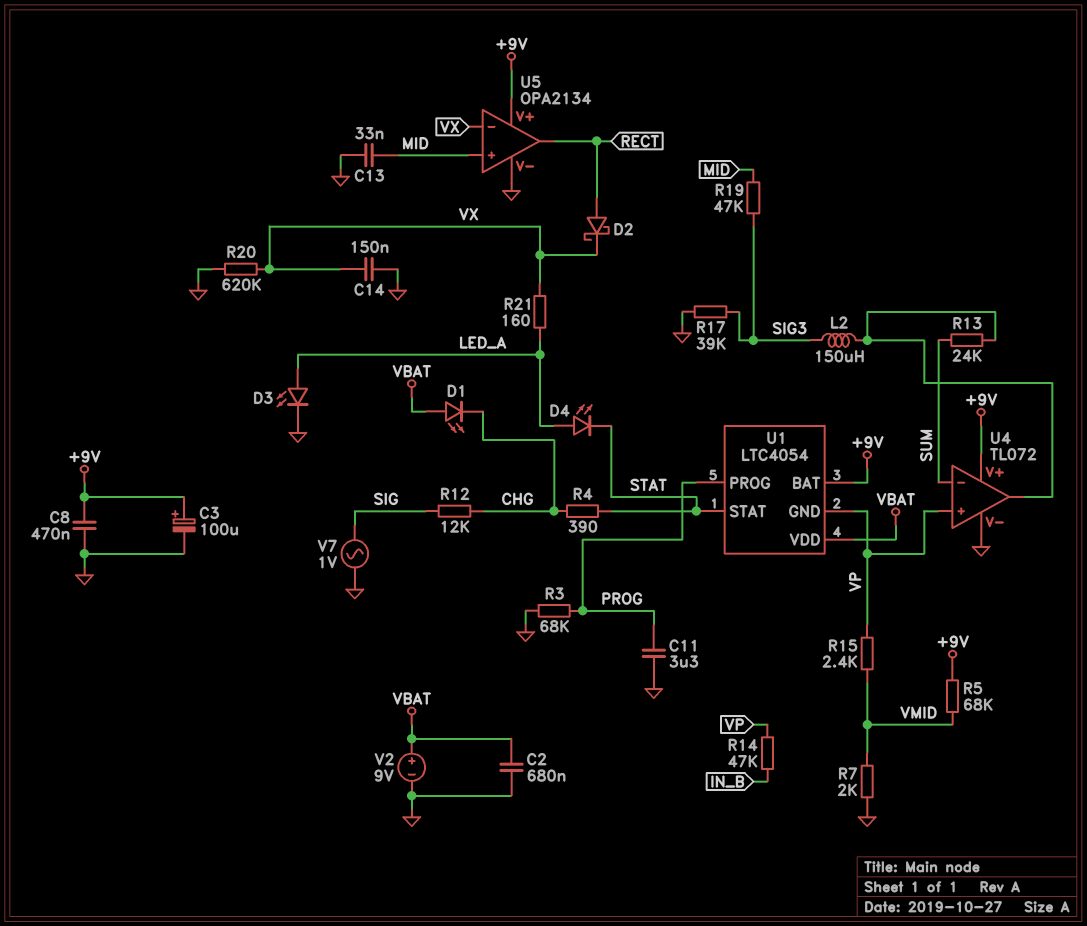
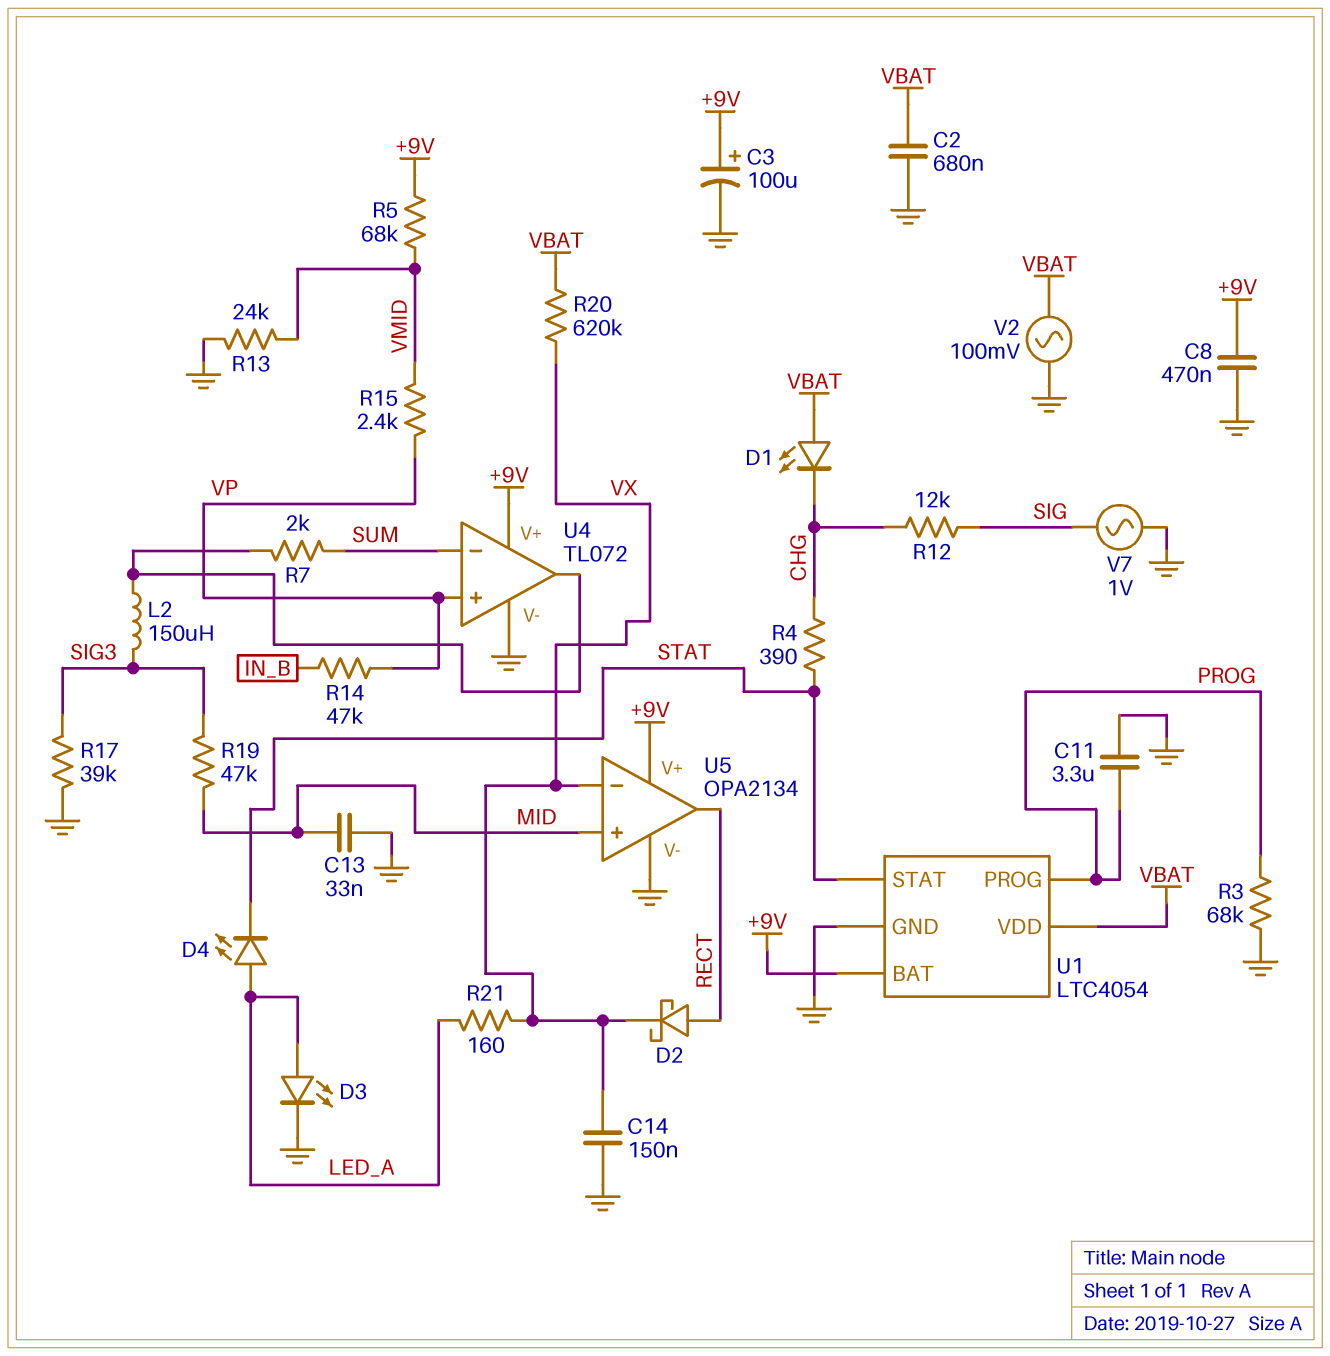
R7: 2k (GND, VMID) -> 2k (SUM, U4/out)
R13: 24k (SUM, U4/out) -> 24k (GND, VMID)
R20: 620k (GND, VX) -> 620k (VBAT, VX)
U1 pin GND: VP -> GND
V2: 9V (plus VBAT, minus GND) -> AC 100mV (GND, VBAT)

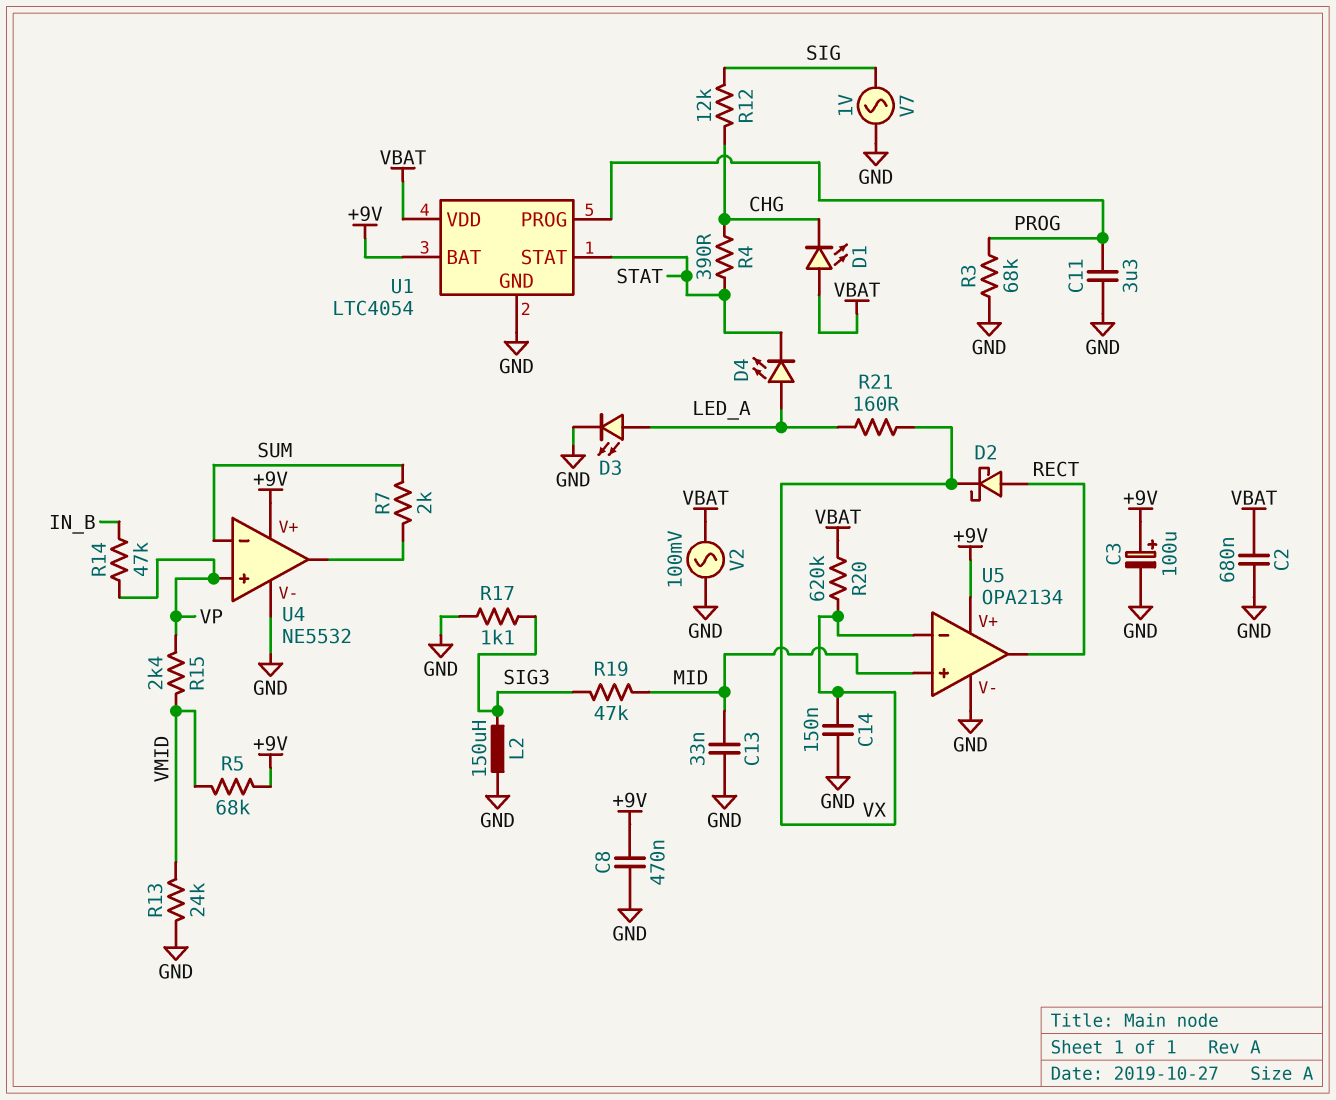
L2: 150uH (SIG3, U4/out) -> 150uH (GND, SIG3)
R17: 39k (GND, SIG3) -> 1.1k (GND, SIG3)
U4: TL072 -> NE5532

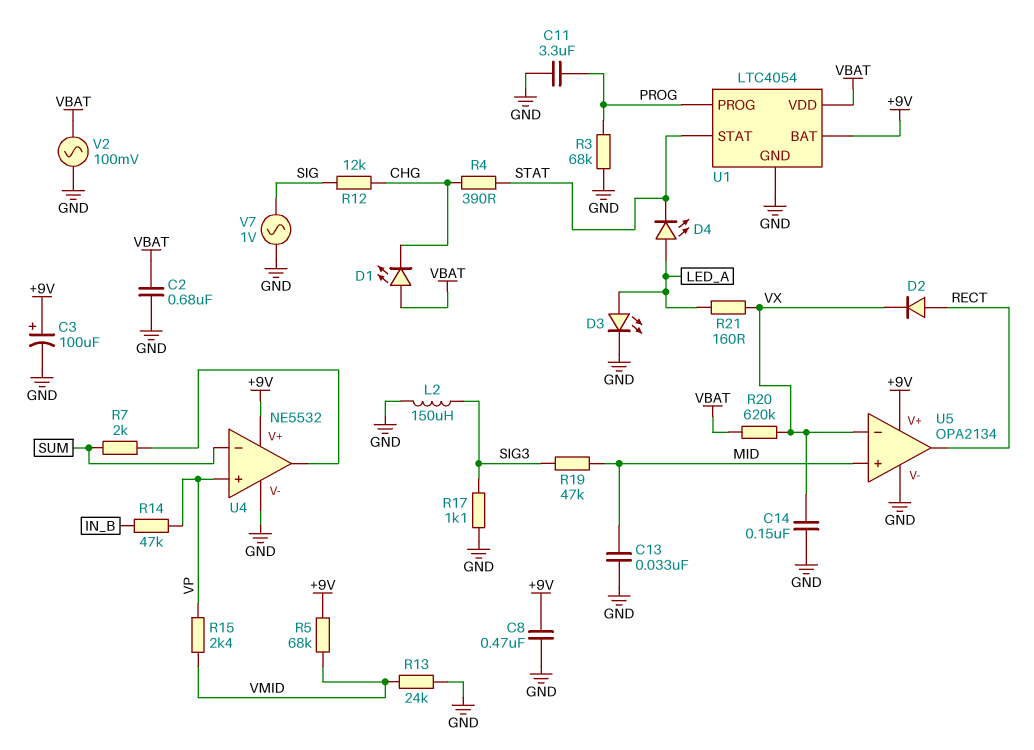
D2: schottky (A RECT, K VX) -> diode (A RECT, K VX)

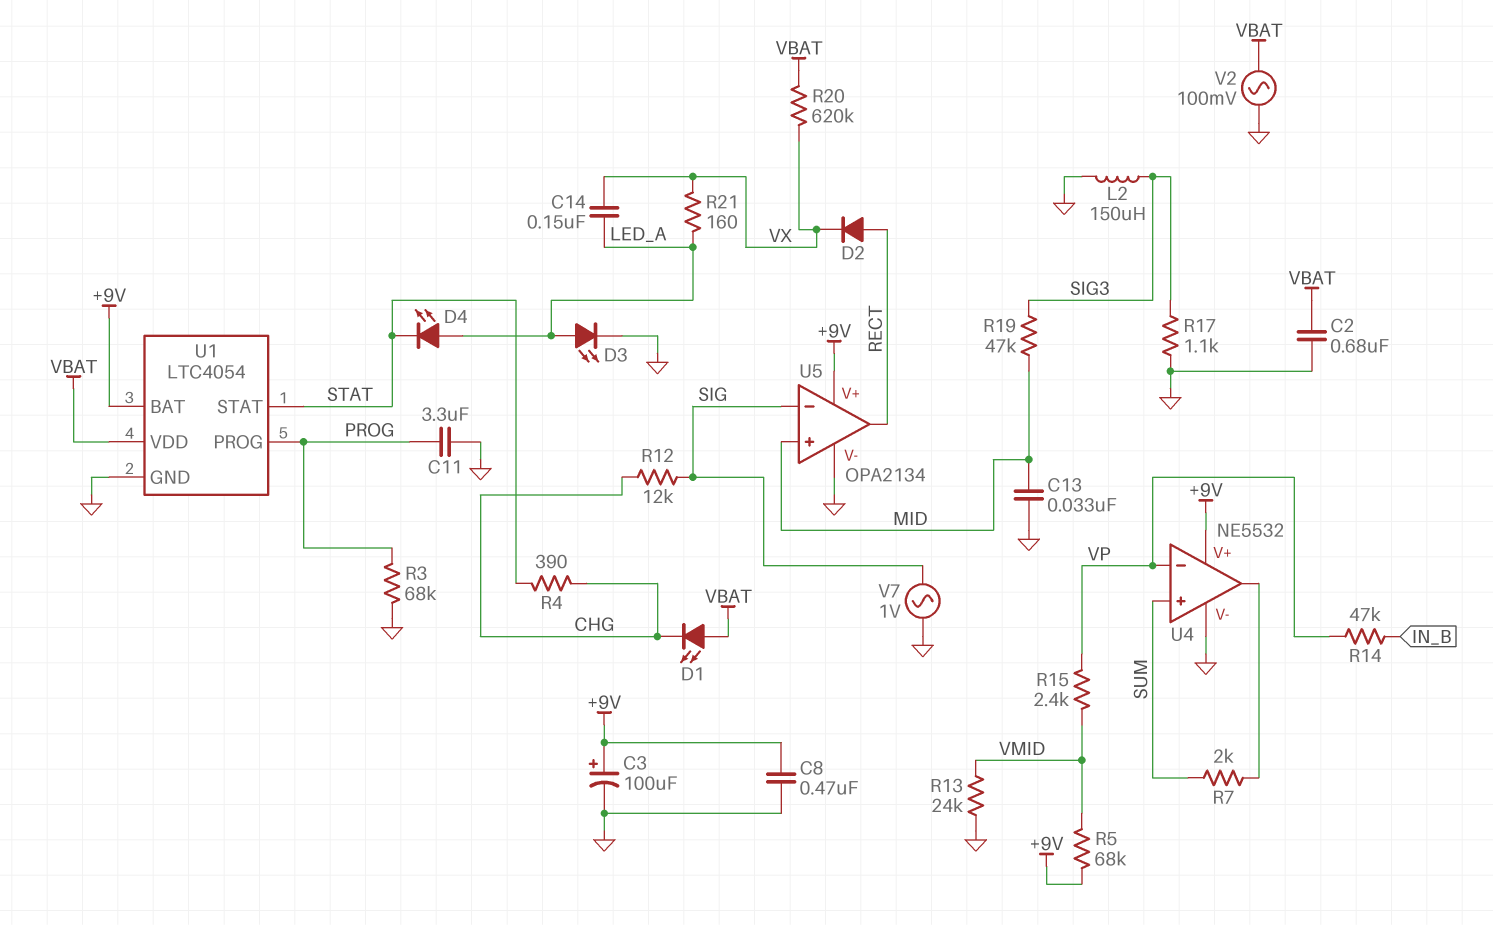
C14: 150nF (GND, VX) -> 150nF (LED_A, VX)
U4 pin in+: VP -> SUM
U4 pin in-: SUM -> VP
U5 pin in-: VX -> SIG

